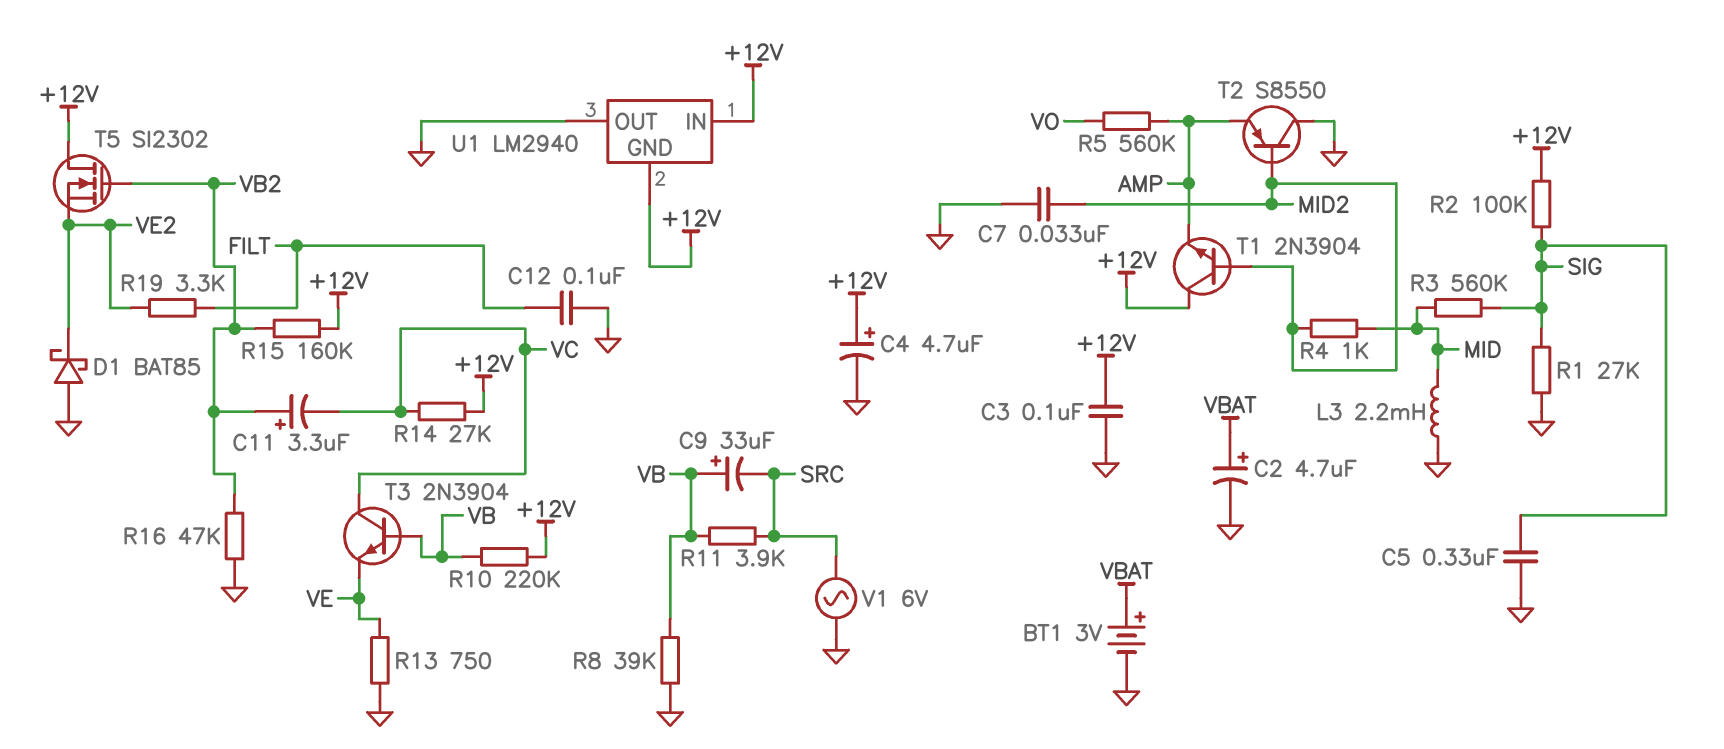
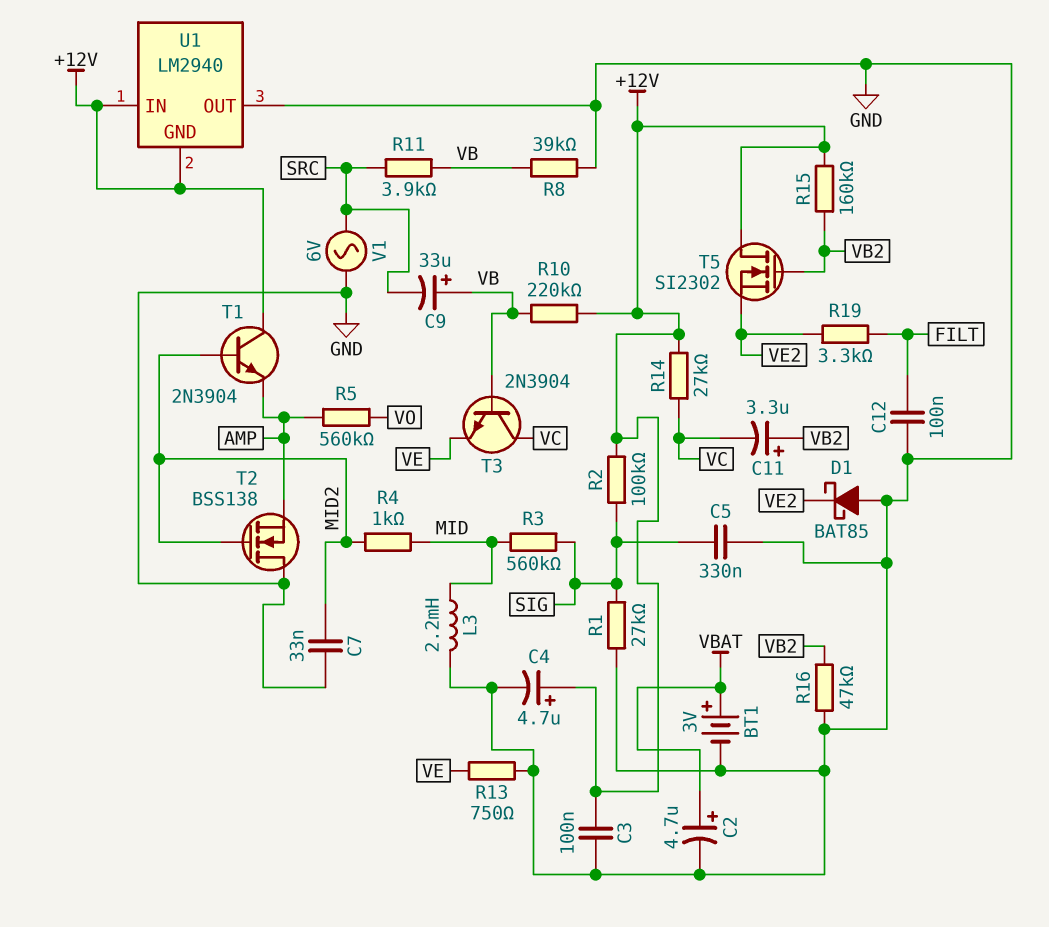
T2: PNP S8550 (B MID2, C GND, E AMP) -> NMOS BSS138 (G MID2, D GND, S AMP)

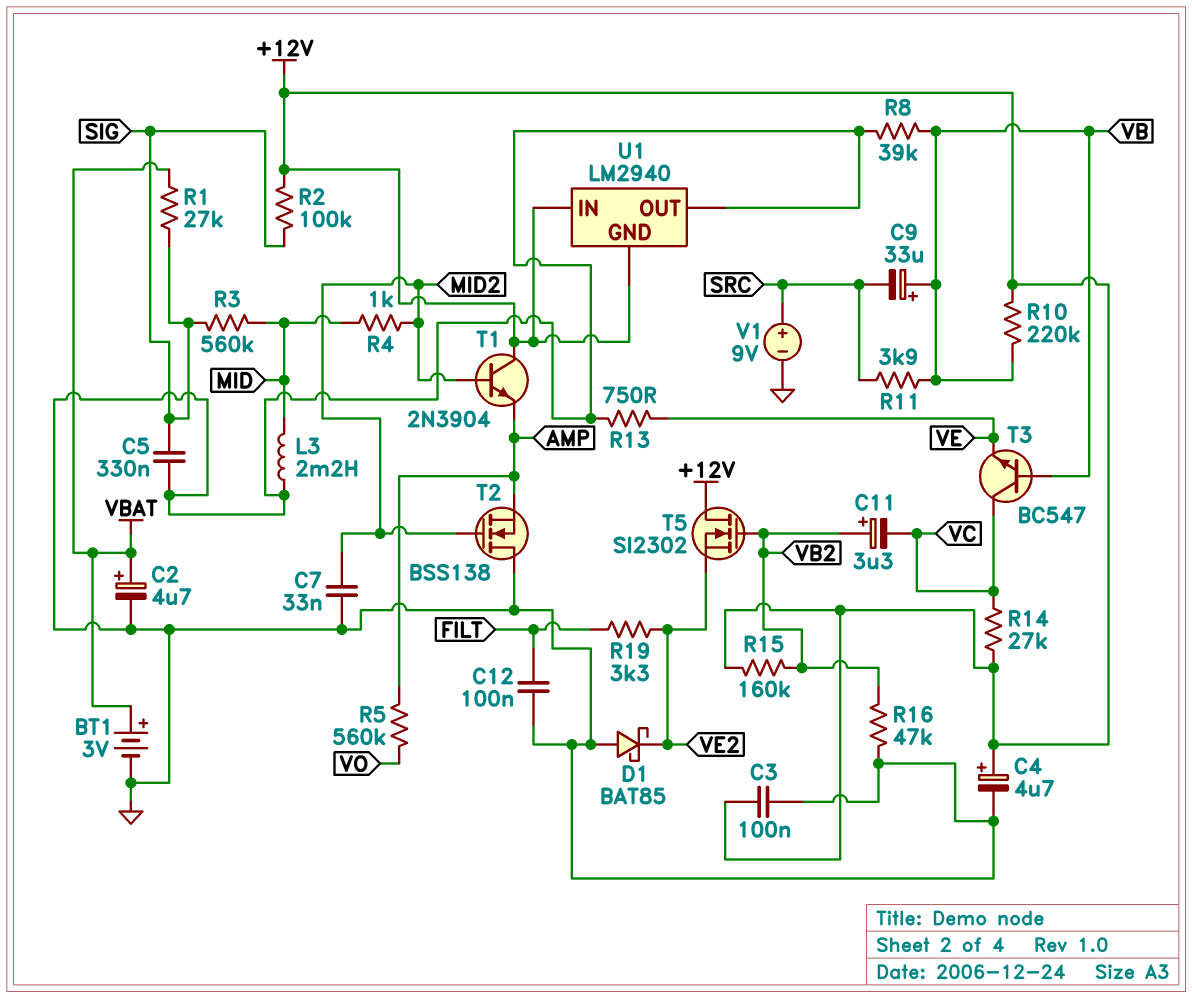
R1: 27k (GND, SIG) -> 27k (SIG, VBAT)
T3: NPN 2N3904 (B VB, C VC, E VE) -> NPN BC547 (B VB, C VC, E VE)
V1: AC 6V (GND, SRC) -> 9V (plus SRC, minus GND)

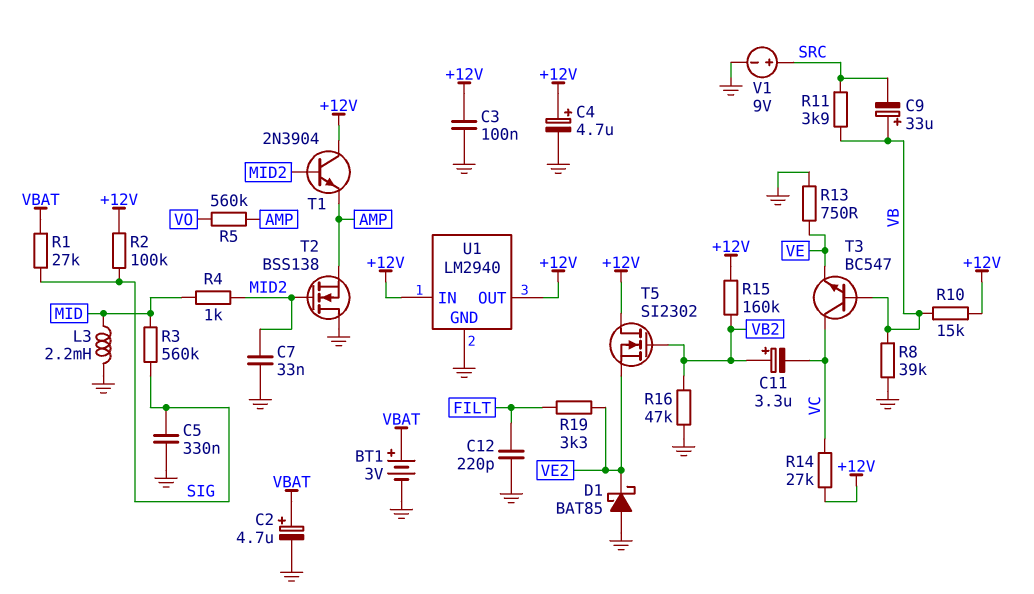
C12: 100nF (FILT, GND) -> 220pF (FILT, GND)
R10: 220k (+12V, VB) -> 15k (+12V, VB)
U1 pin GND: +12V -> GND
U1 pin OUT: GND -> +12V

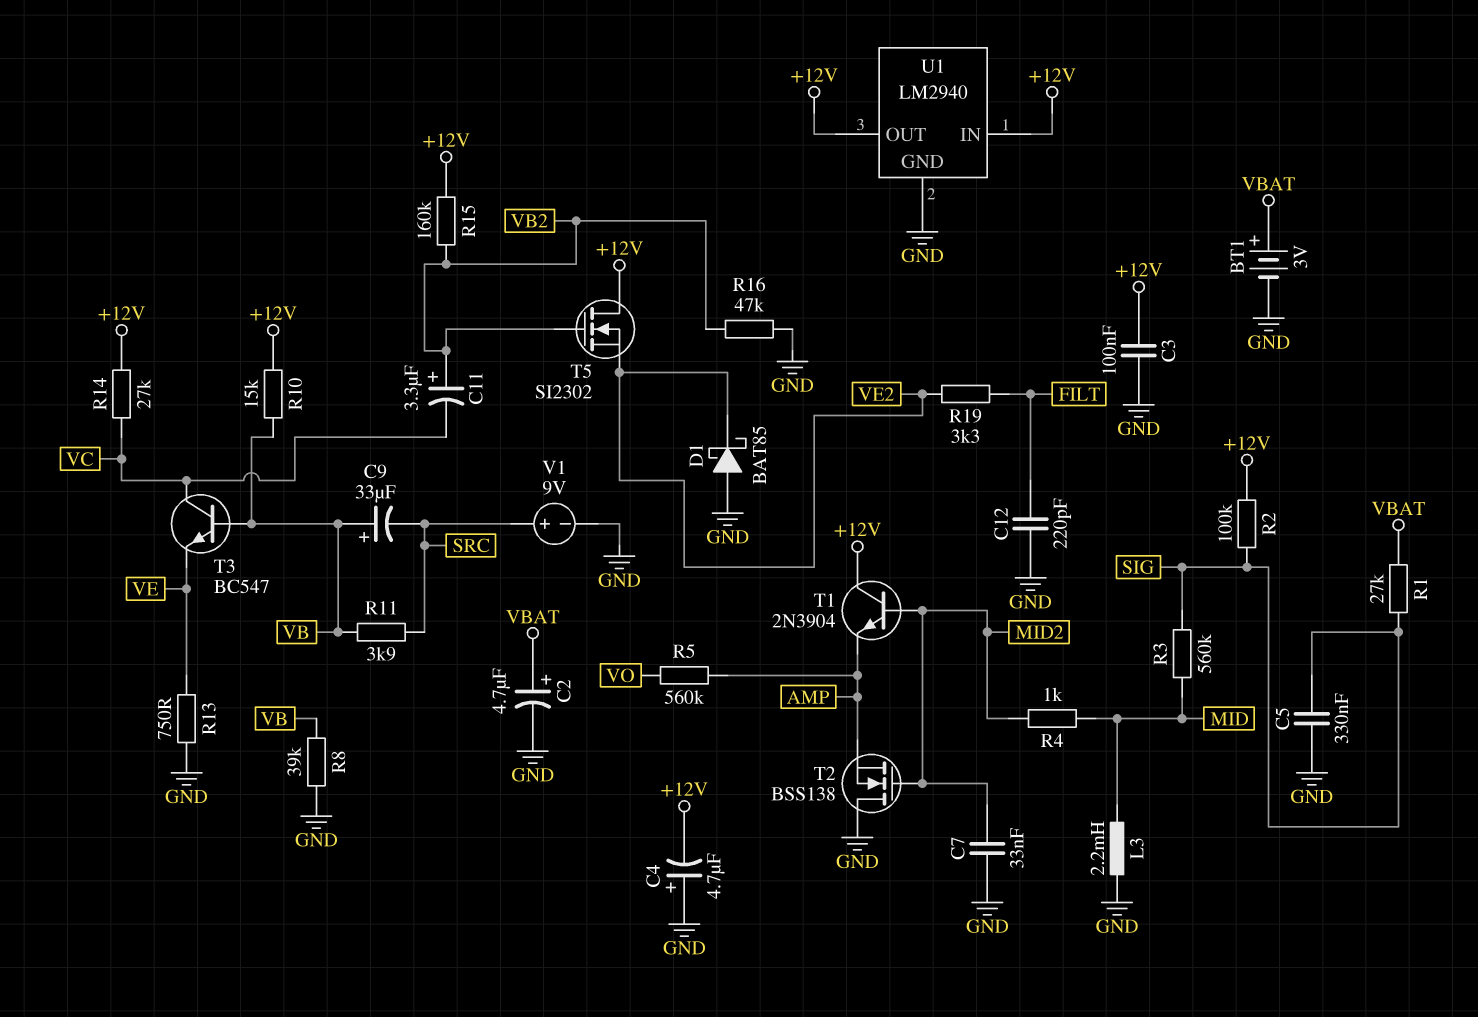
C4: 4.7uF (plus +12V, minus GND) -> 4.7uF (plus GND, minus +12V)

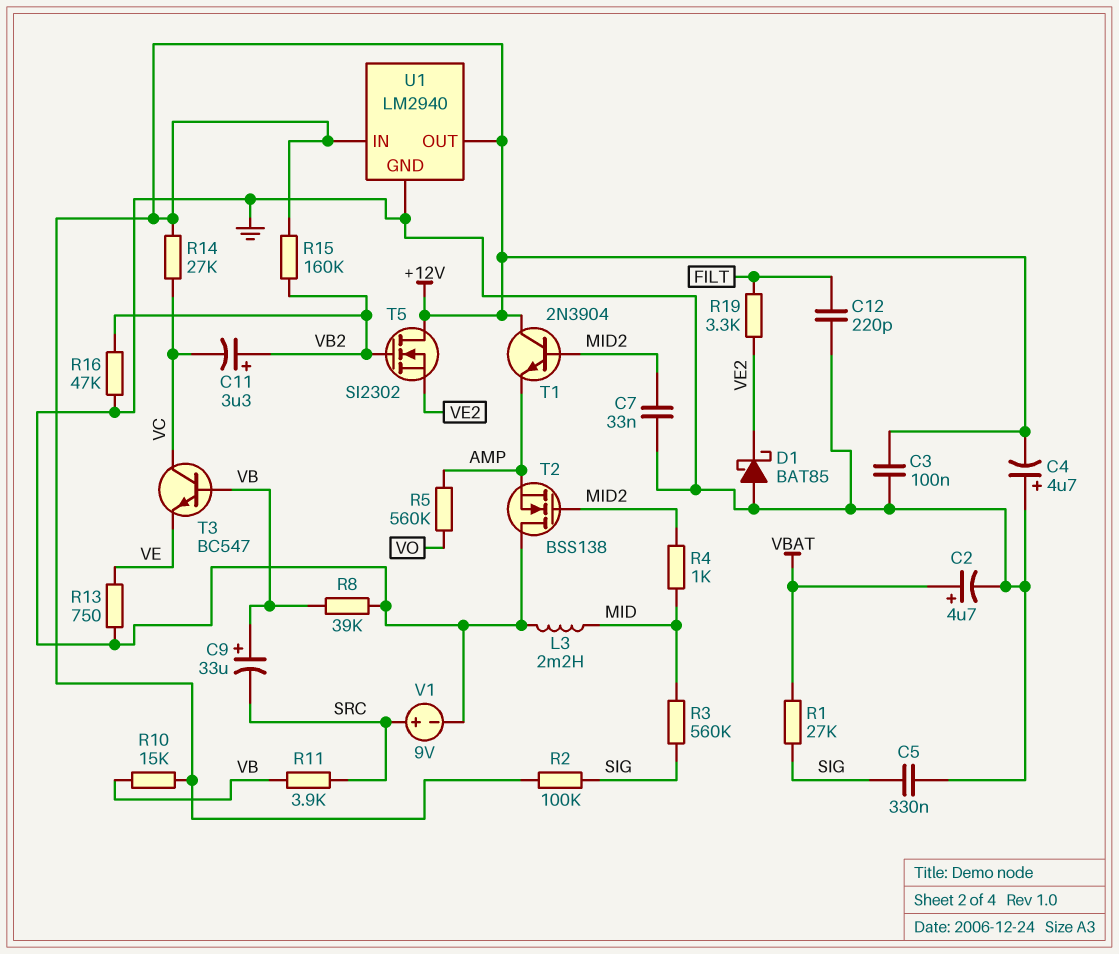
BT1: 3V (plus VBAT, minus GND) -> none

